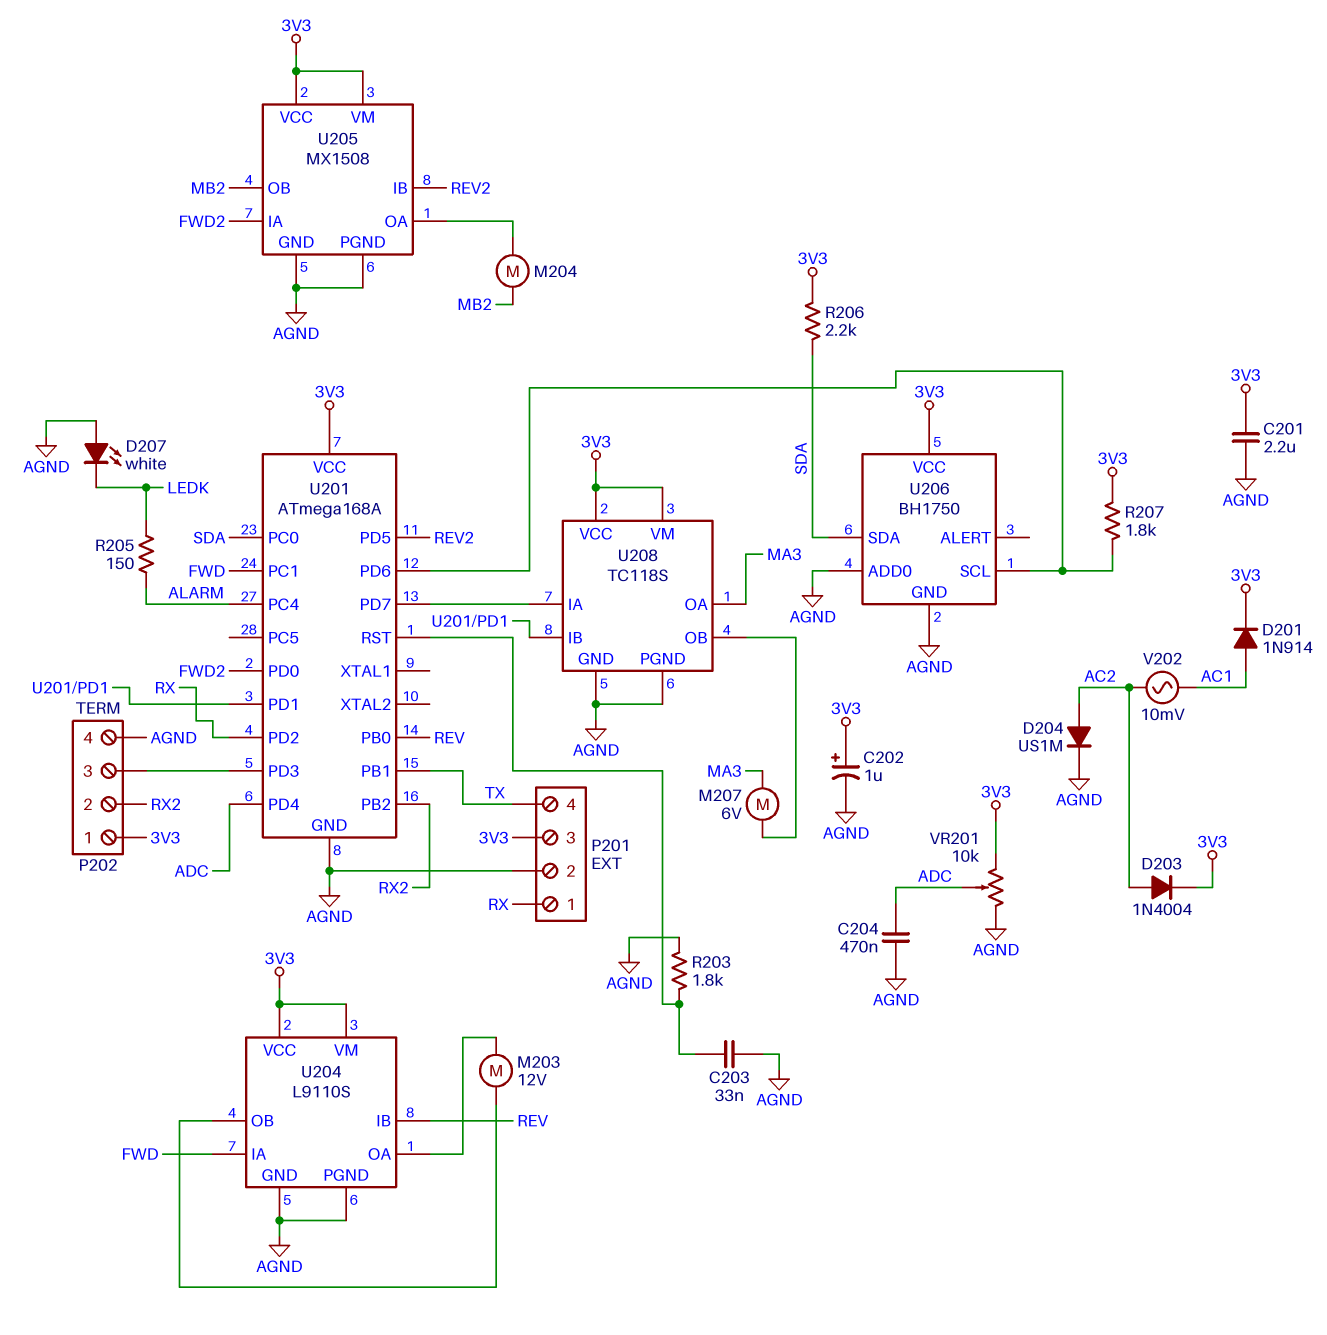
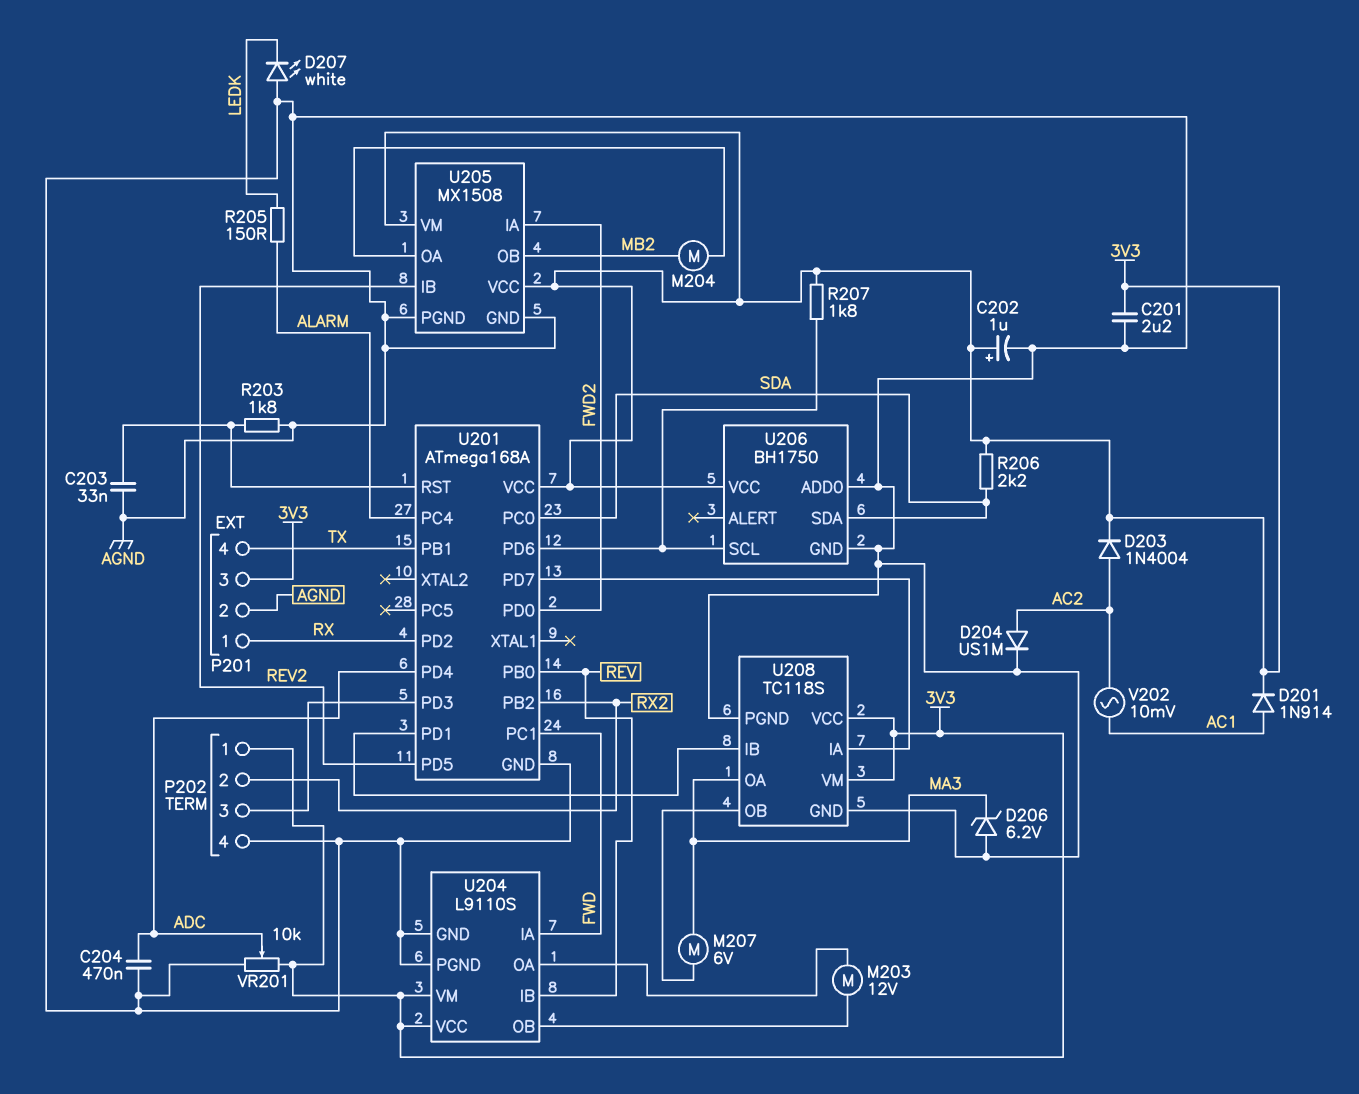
D206: none -> zener 6.2V (A AGND, K MA3)

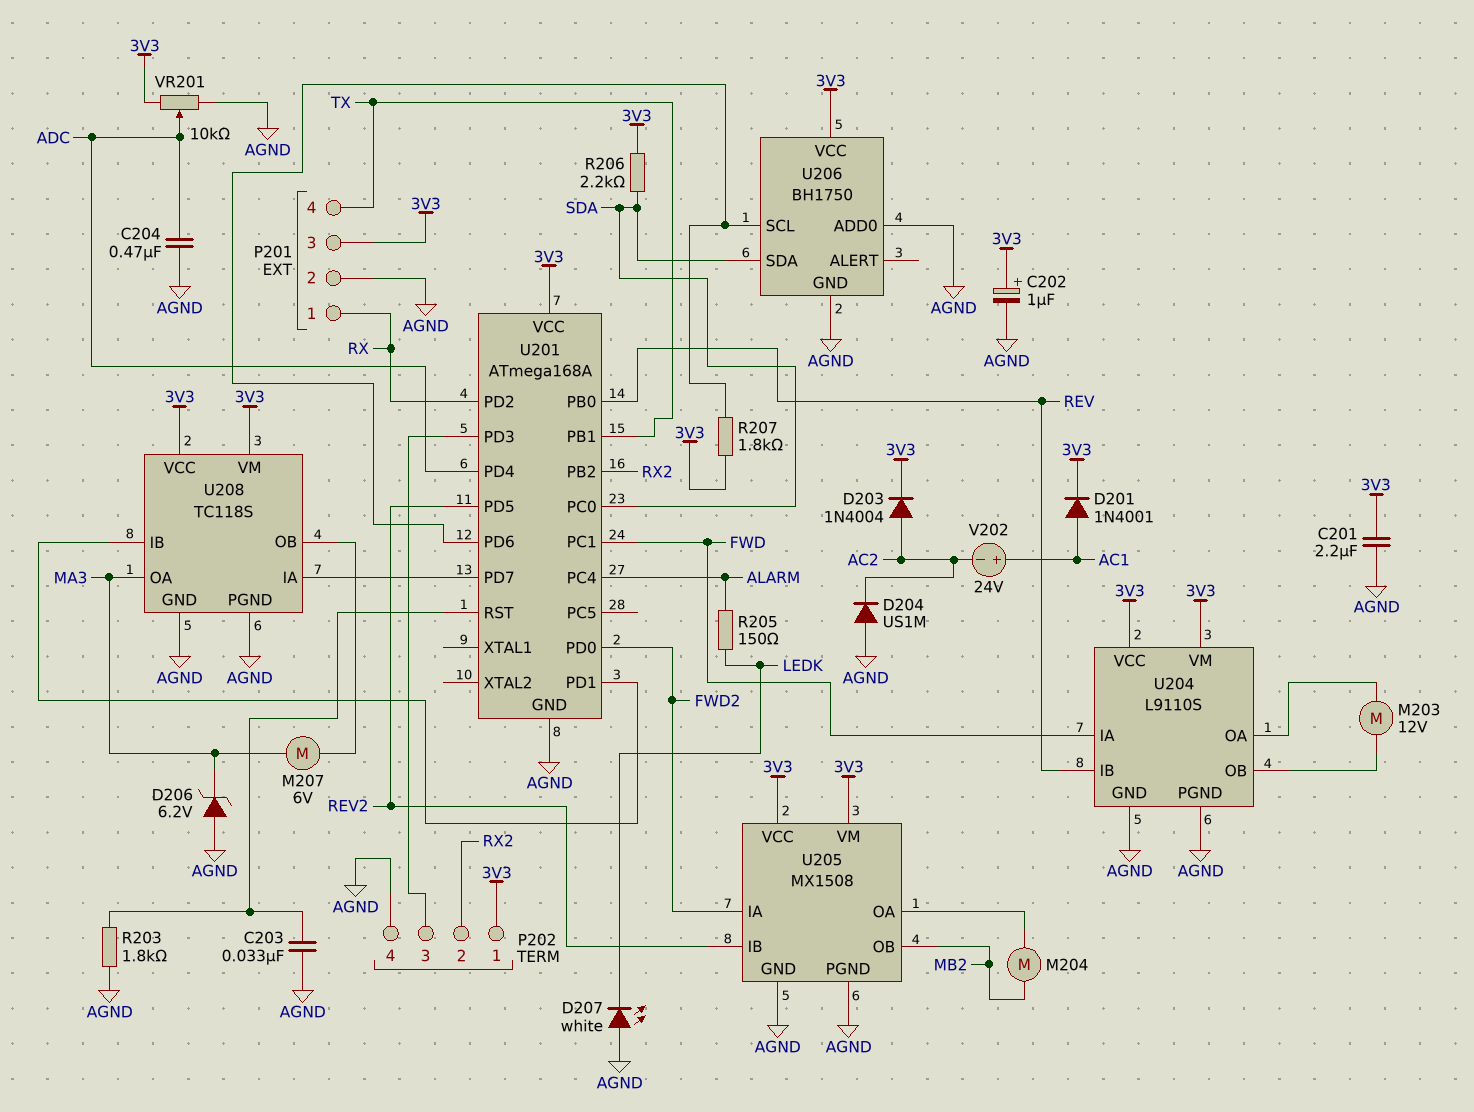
D201: diode 1N914 (A AC1, K 3V3) -> diode 1N4001 (A AC1, K 3V3)
D204: diode US1M (A AC2, K AGND) -> diode US1M (A AGND, K AC2)
V202: AC 10mV (AC1, AC2) -> 24V (plus AC1, minus AC2)

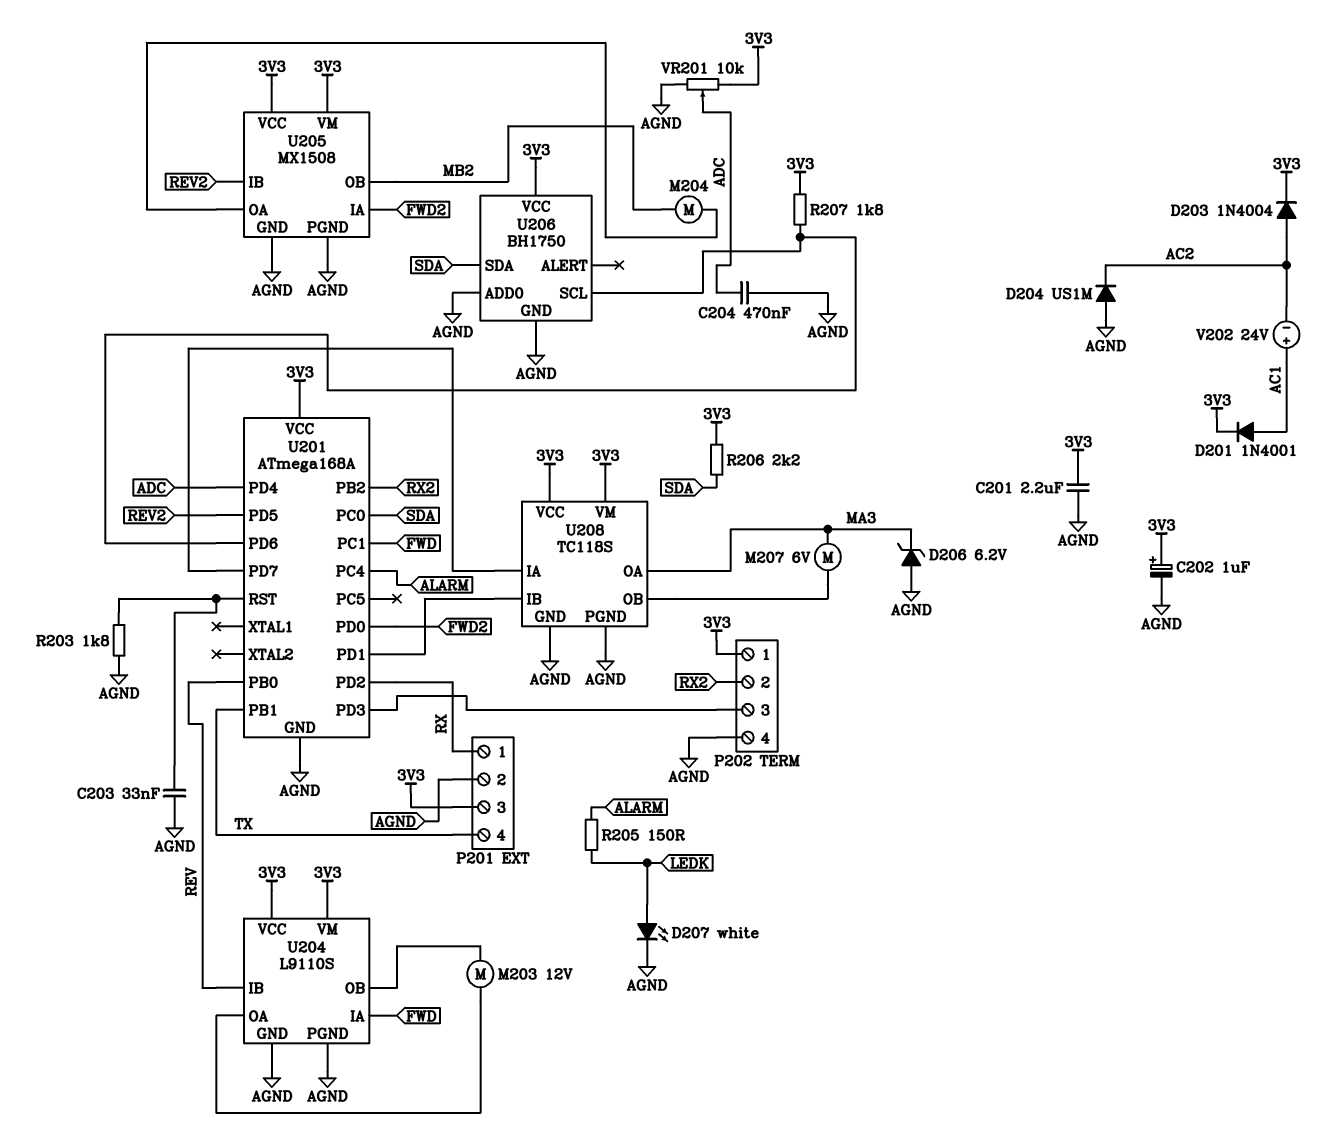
D207: LED white (A AGND, K LEDK) -> LED white (A LEDK, K AGND)

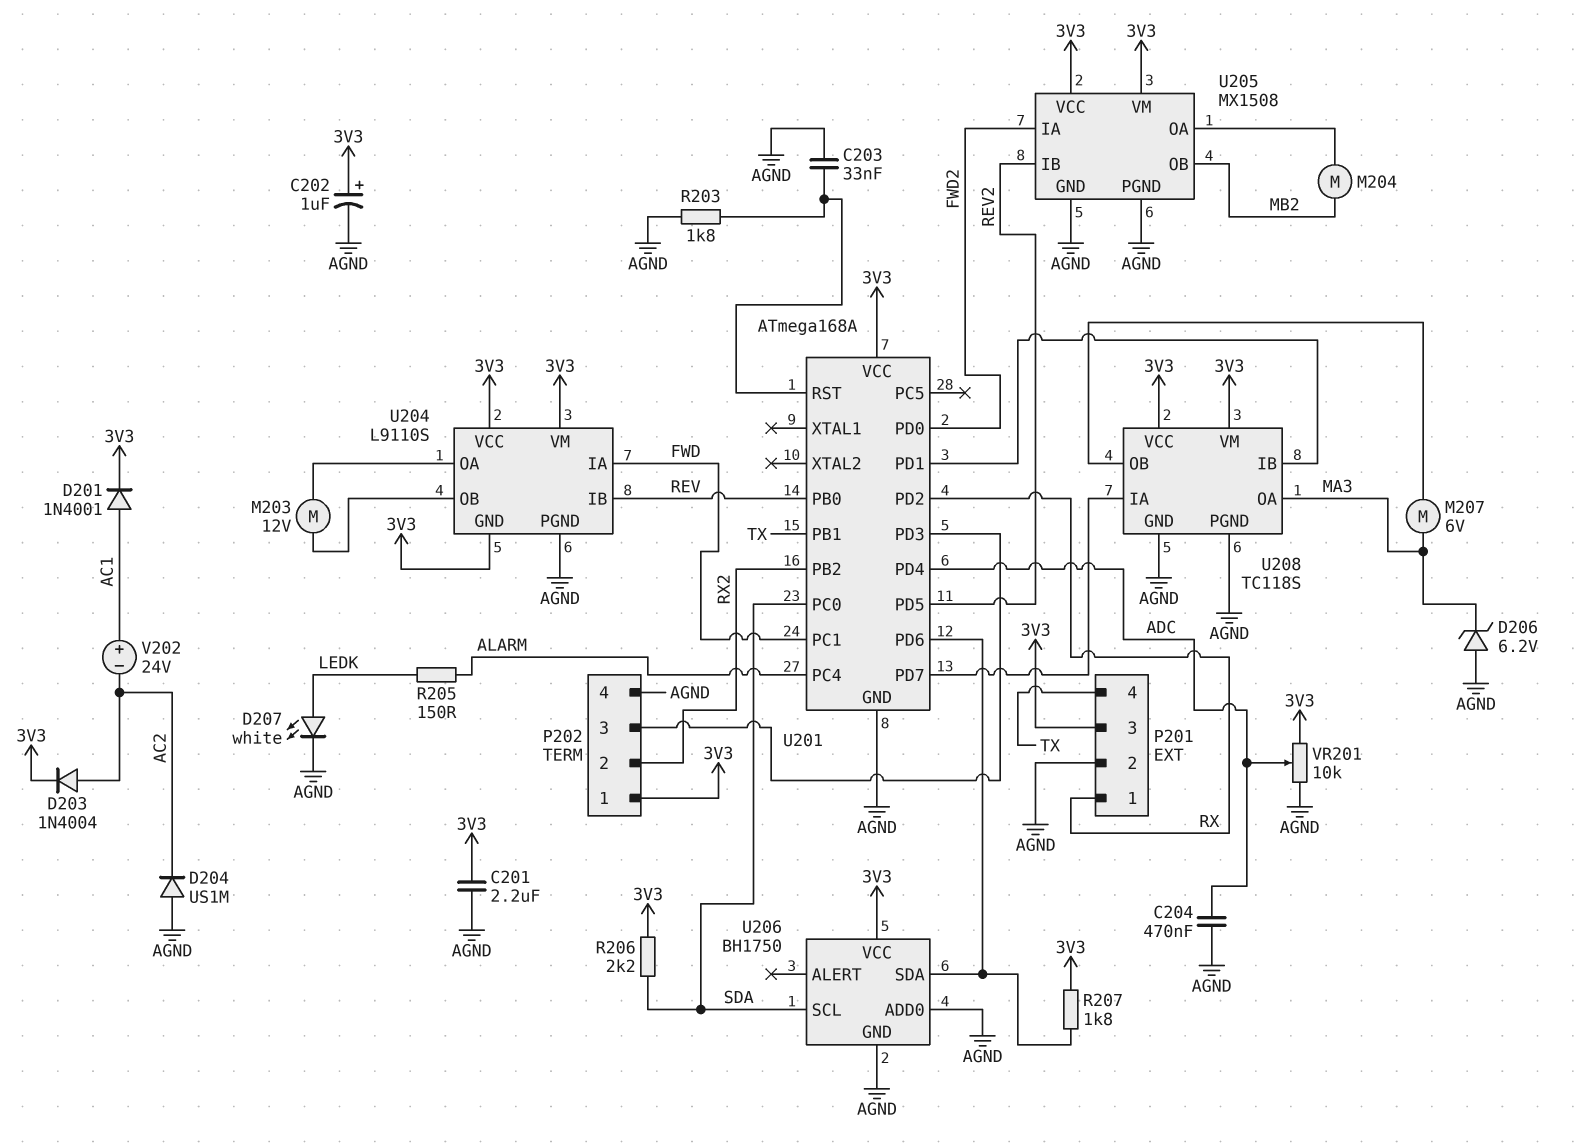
U204 pin GND: AGND -> 3V3
U206 pin SCL: U201/PD6 -> SDA
U206 pin SDA: SDA -> U201/PD6

